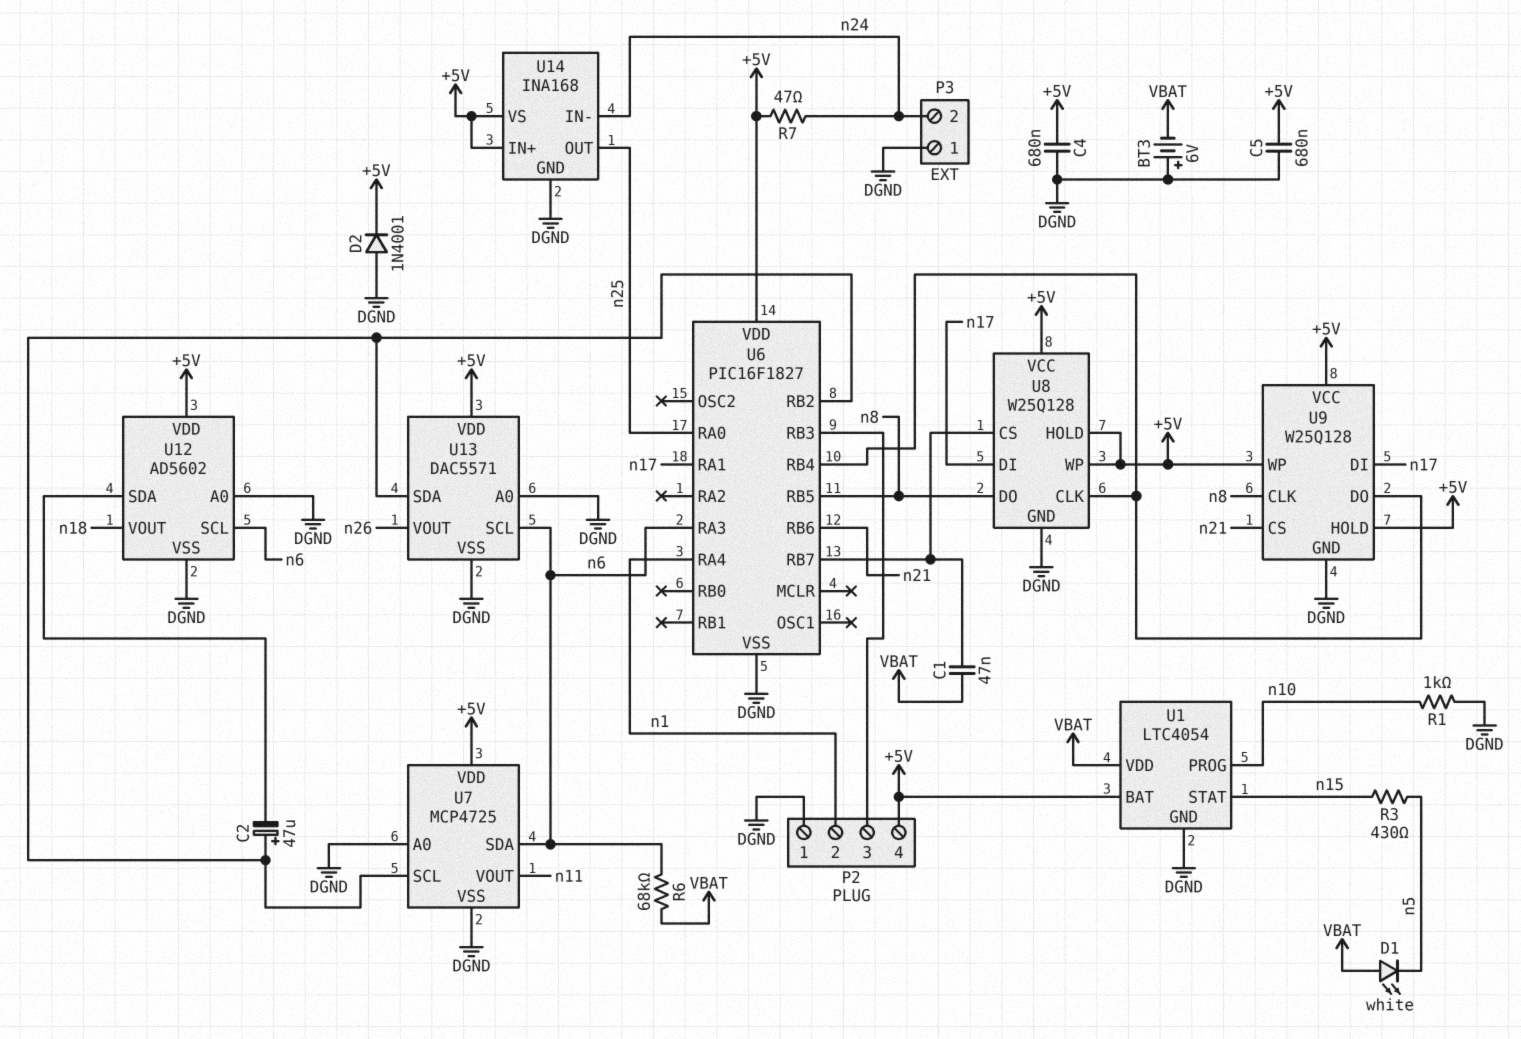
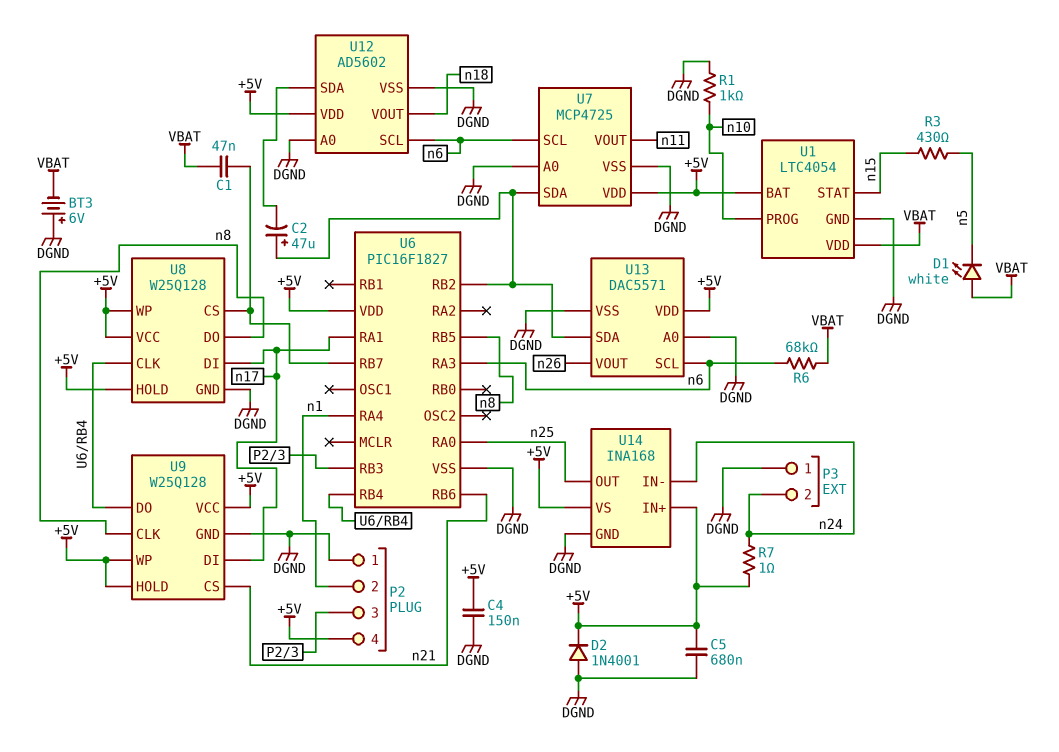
C4: 680nF (+5V, DGND) -> 150nF (+5V, DGND)
R7: 47 (+5V, n24) -> 1 (+5V, n24)
U7 pin SCL: U6/RB2 -> n6
U7 pin SDA: n6 -> U6/RB2

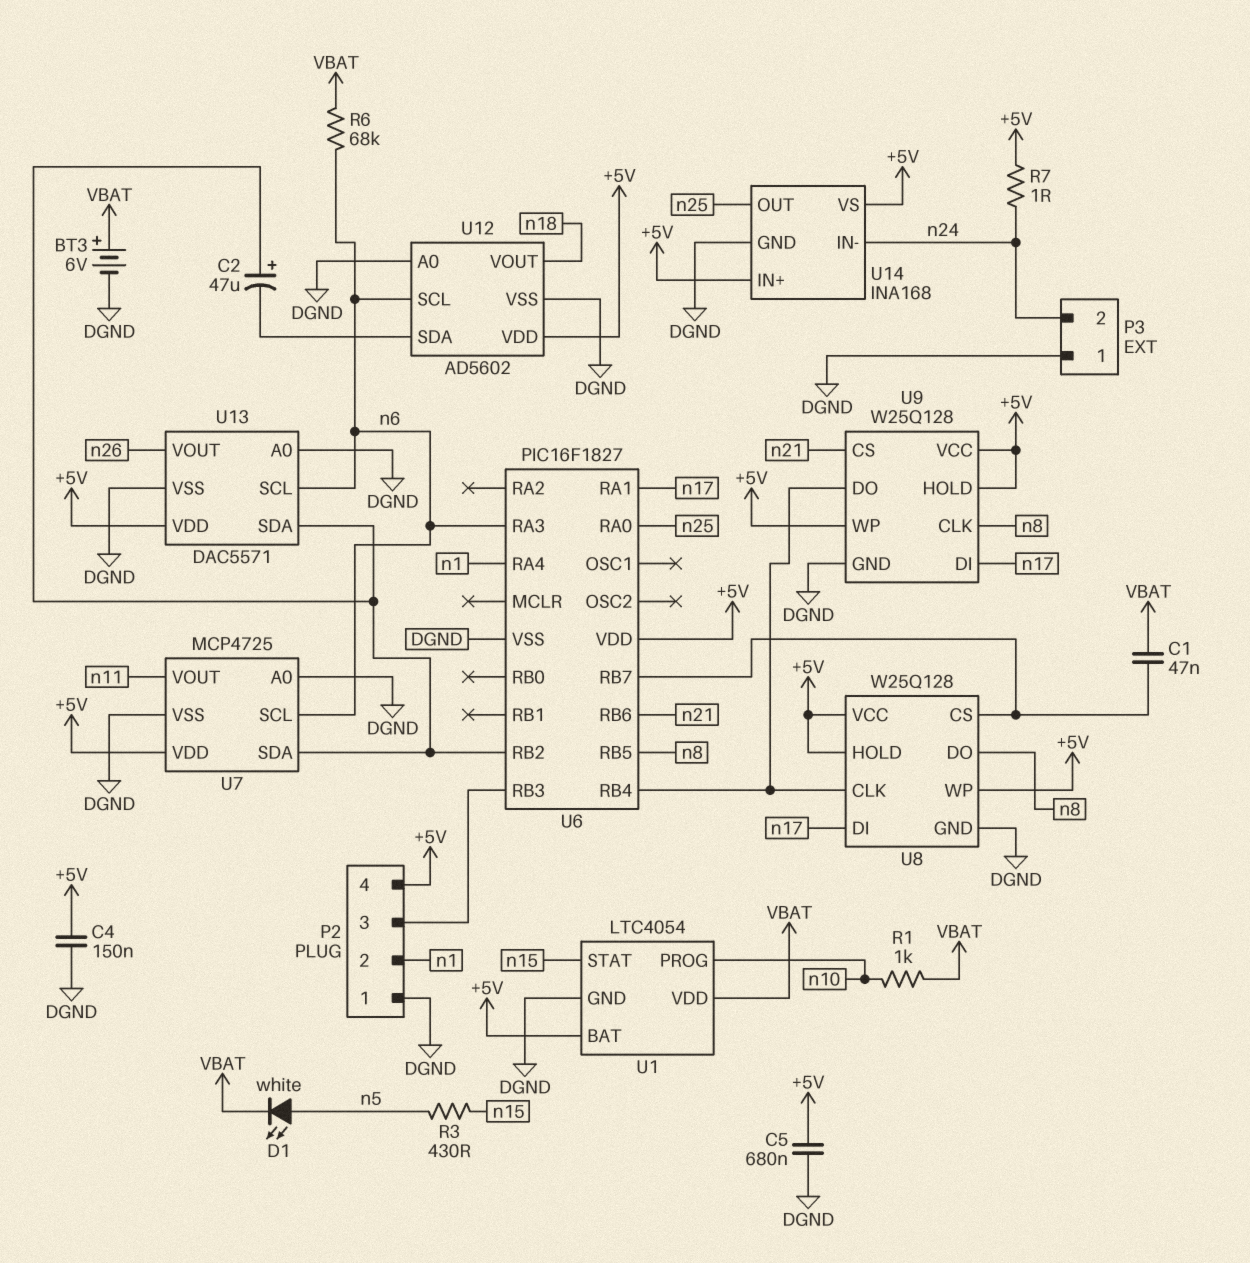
BT3: 6V (plus DGND, minus VBAT) -> 6V (plus VBAT, minus DGND)
D1: LED white (A VBAT, K n5) -> LED white (A n5, K VBAT)
D2: diode 1N4001 (A DGND, K +5V) -> none
R1: 1k (DGND, n10) -> 1k (VBAT, n10)

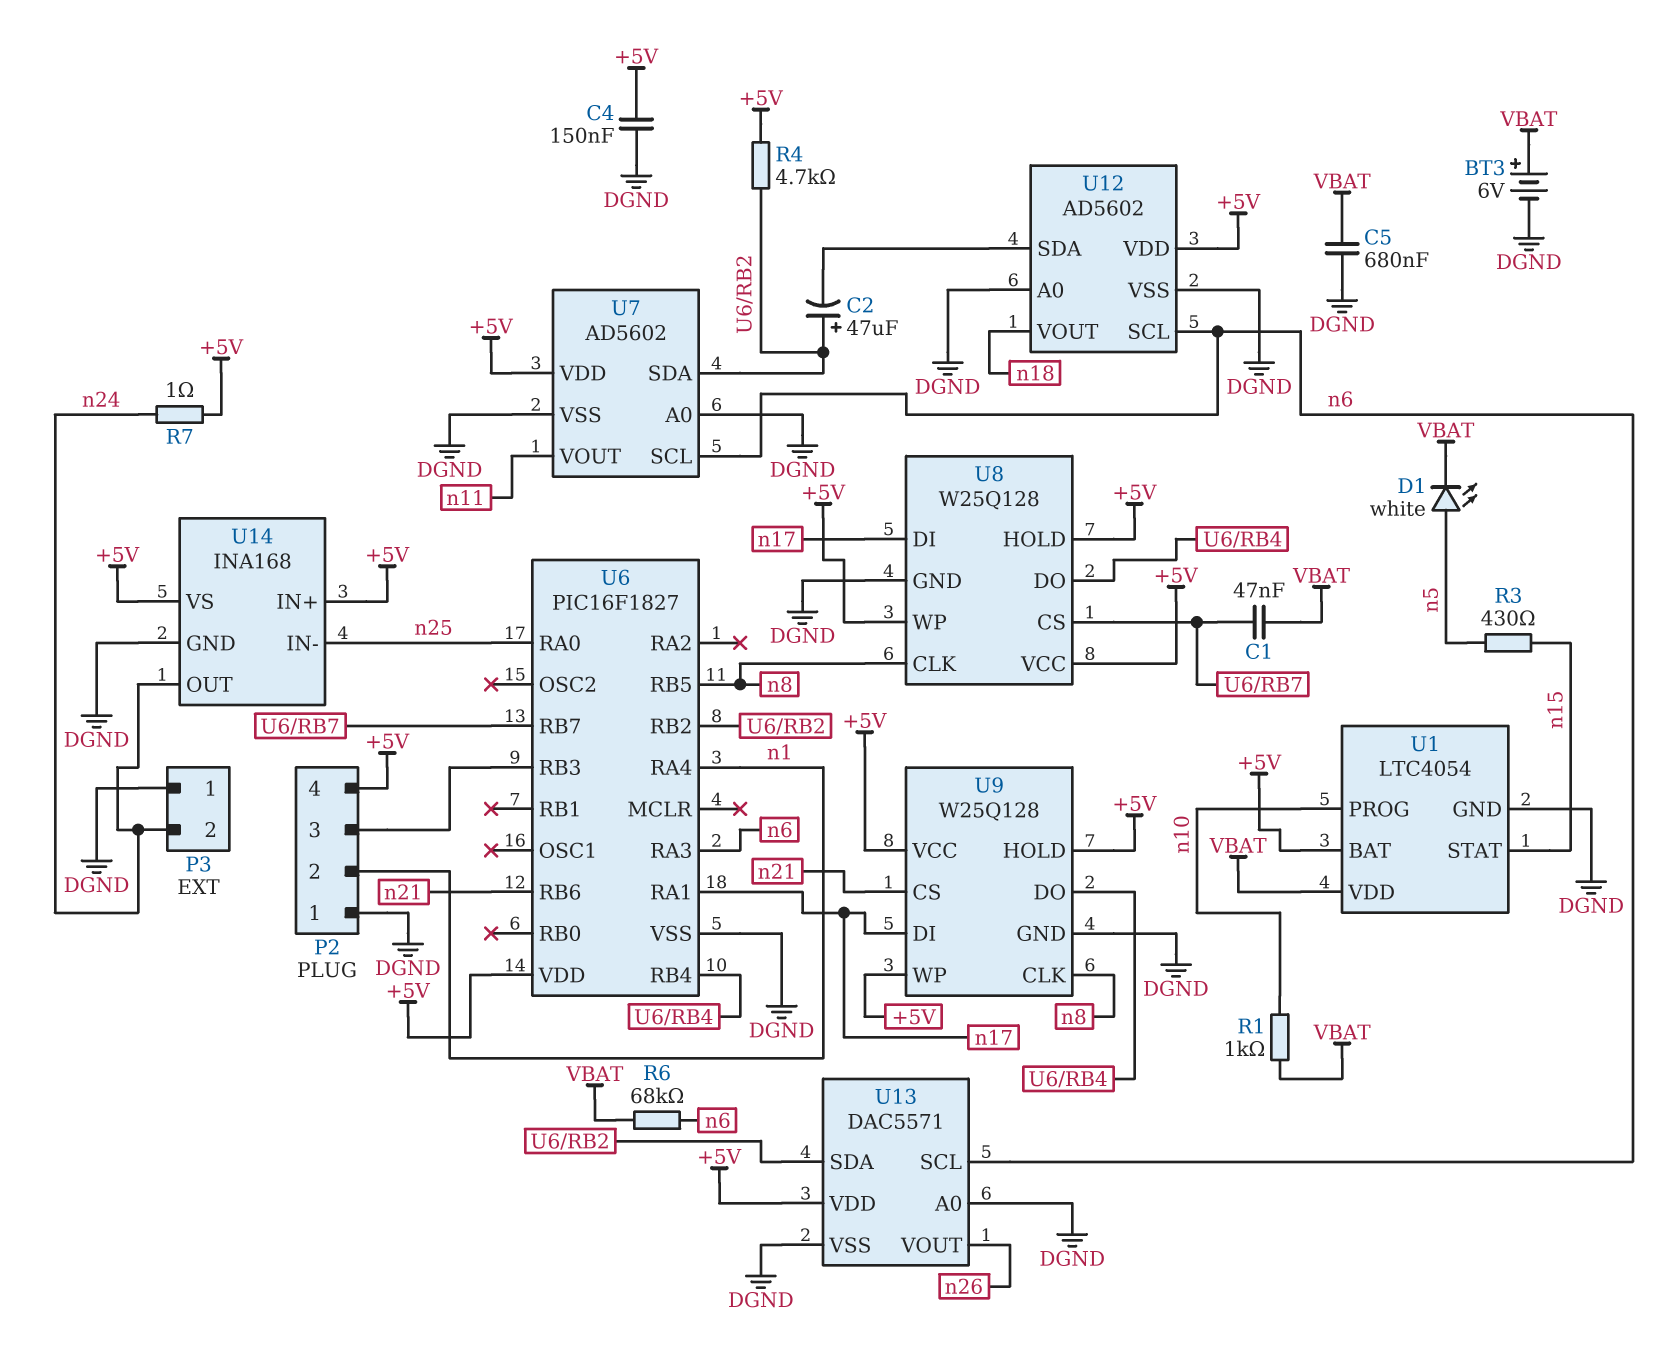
C5: 680nF (+5V, DGND) -> 680nF (DGND, VBAT)
R4: none -> 4.7k (+5V, U6/RB2)
U7: MCP4725 -> AD5602
U8 pin CLK: U6/RB4 -> n8
U8 pin DO: n8 -> U6/RB4
U14 pin IN-: n24 -> n25
U14 pin OUT: n25 -> n24

